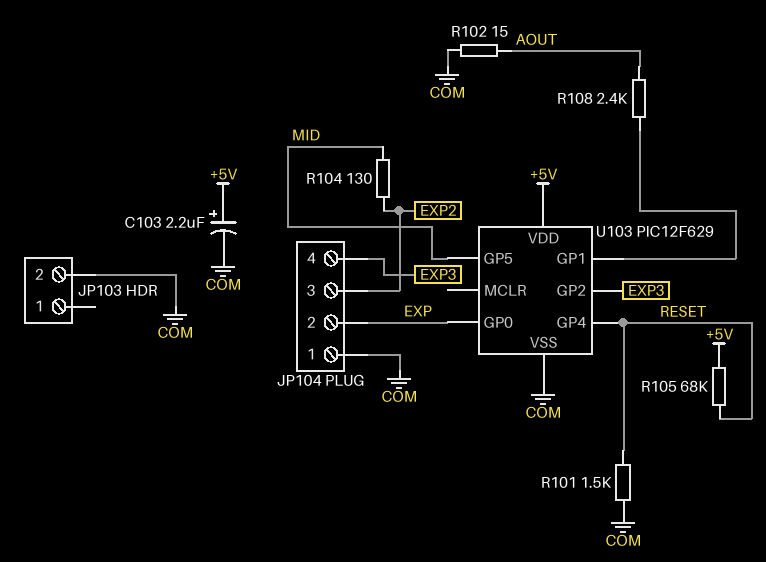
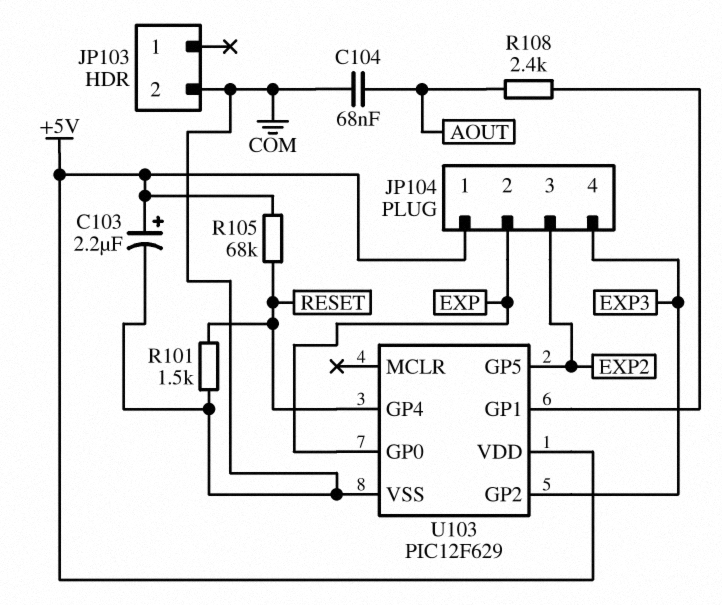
C104: none -> 68nF (AOUT, COM)
JP104 pin 1: COM -> +5V
R102: 15 (AOUT, COM) -> none
R104: 130 (EXP2, MID) -> none
U103 pin GP5: MID -> EXP2

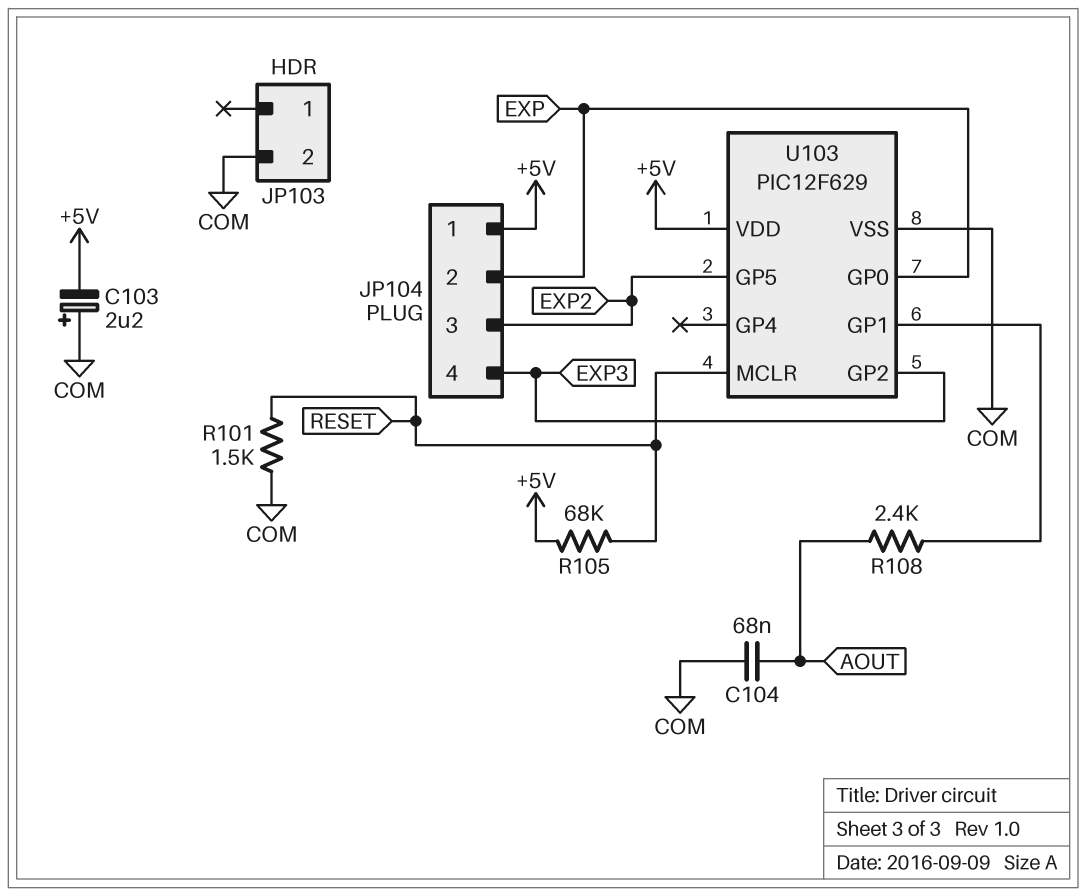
C103: 2.2uF (plus +5V, minus COM) -> 2.2uF (plus COM, minus +5V)
U103 pin GP4: RESET -> none
U103 pin MCLR: none -> RESET

